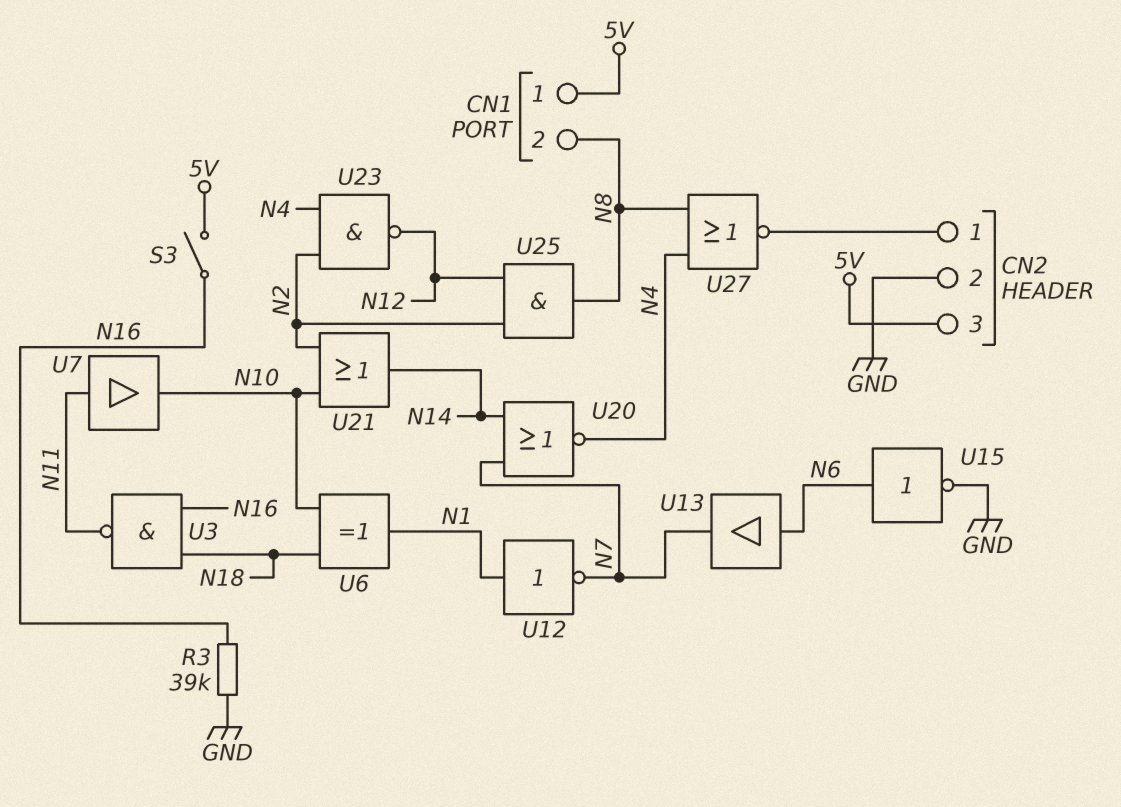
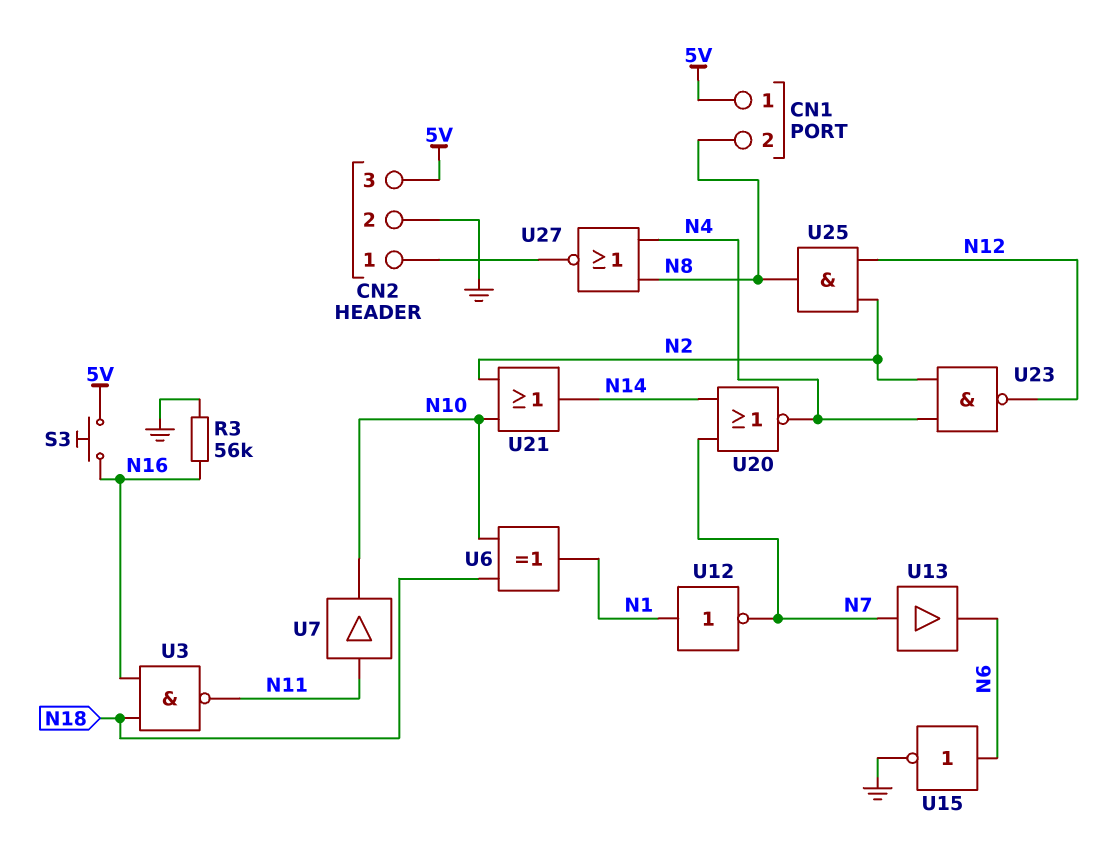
R3: 39k (GND, N16) -> 56k (GND, N16)
S3: switch (5V, N16) -> button (5V, N16)
U13: buffer (in N6, out N7) -> buffer (in N7, out N6)

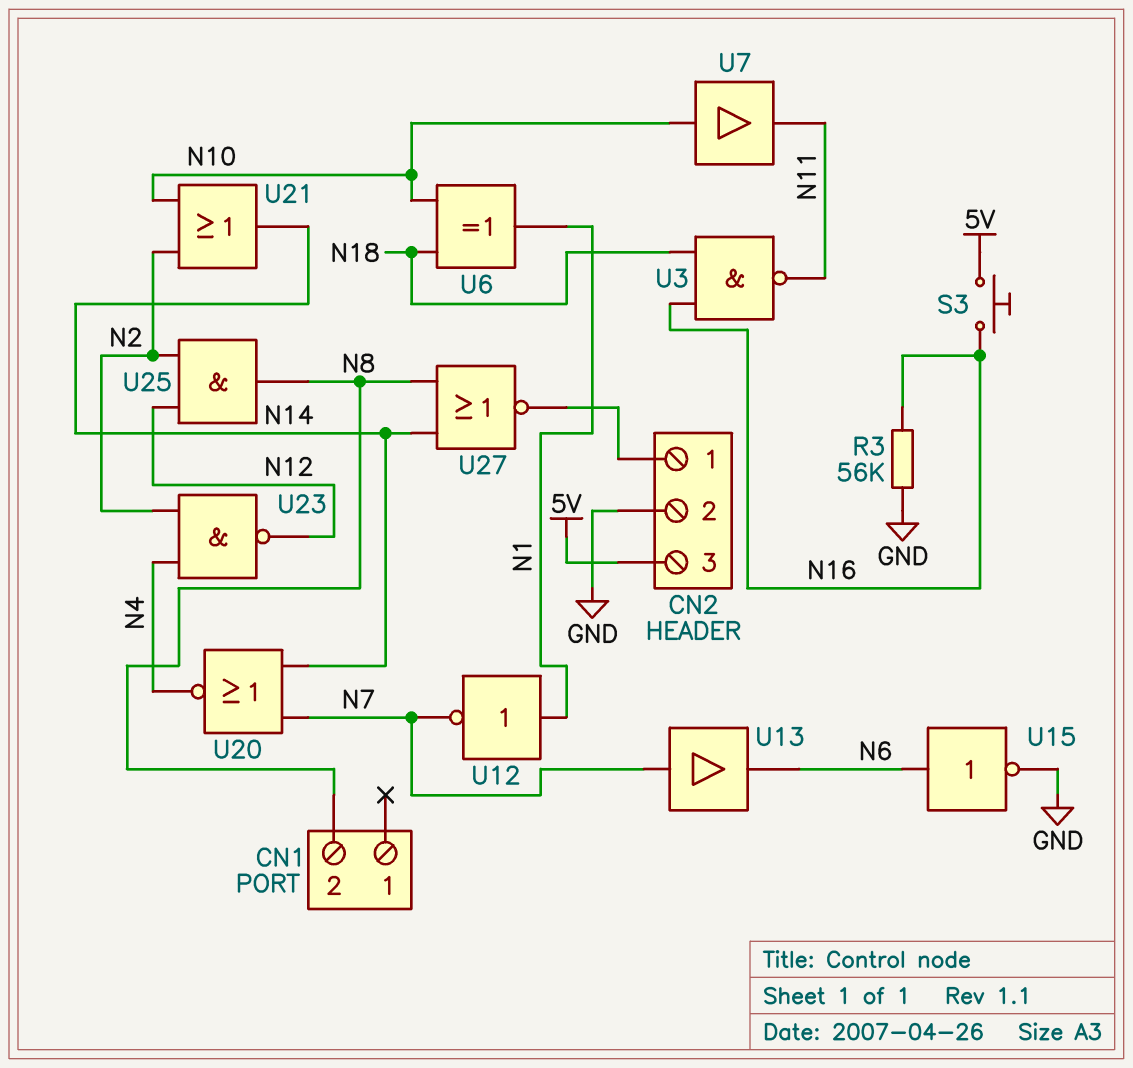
CN1 pin 1: 5V -> none
U7: buffer (in N11, out N10) -> buffer (in N10, out N11)
U27: NOR (in N4, in N8, out CN2/1) -> NOR (in N8, in N14, out CN2/1)

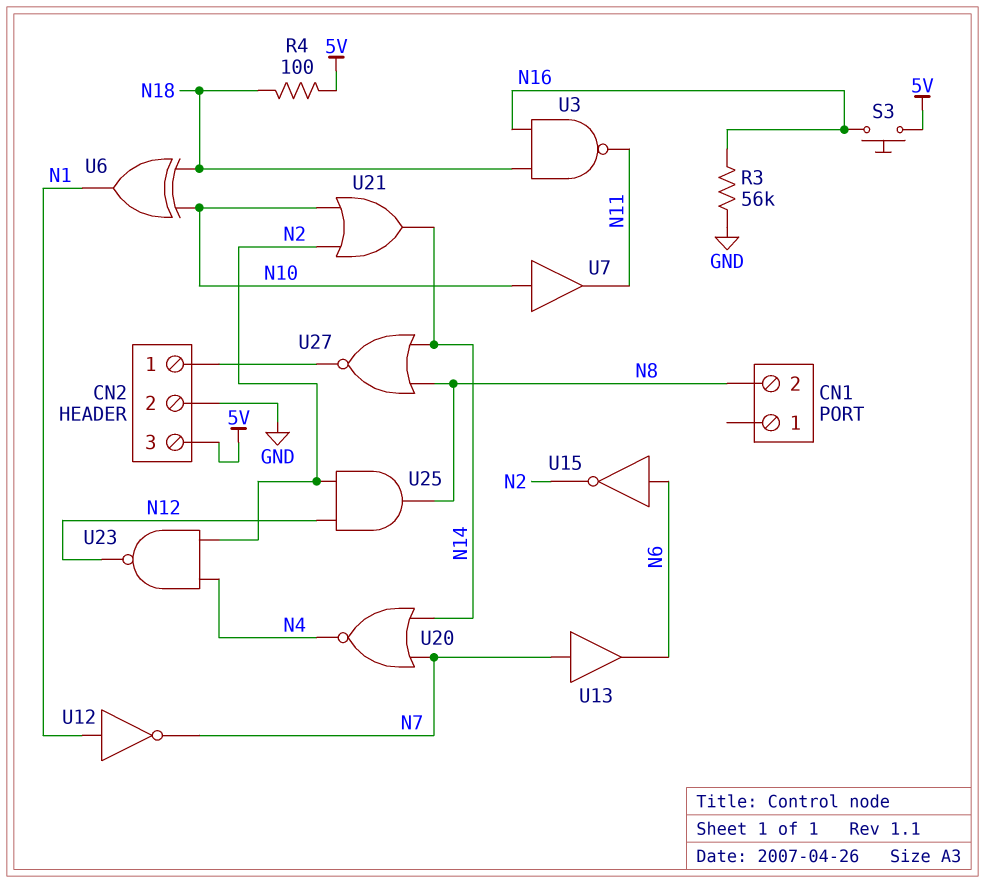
R4: none -> 100 (5V, N18)
U15: NOT (in N6, out GND) -> NOT (in N6, out N2)

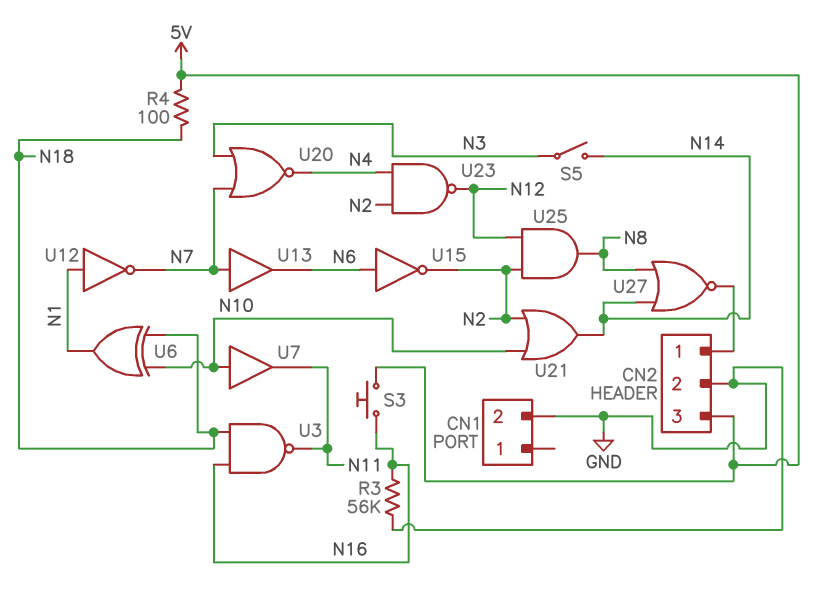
CN1 pin 2: N8 -> GND
S5: none -> switch (N3, N14)
U20: NOR (in N7, in N14, out N4) -> NOR (in N3, in N7, out N4)

